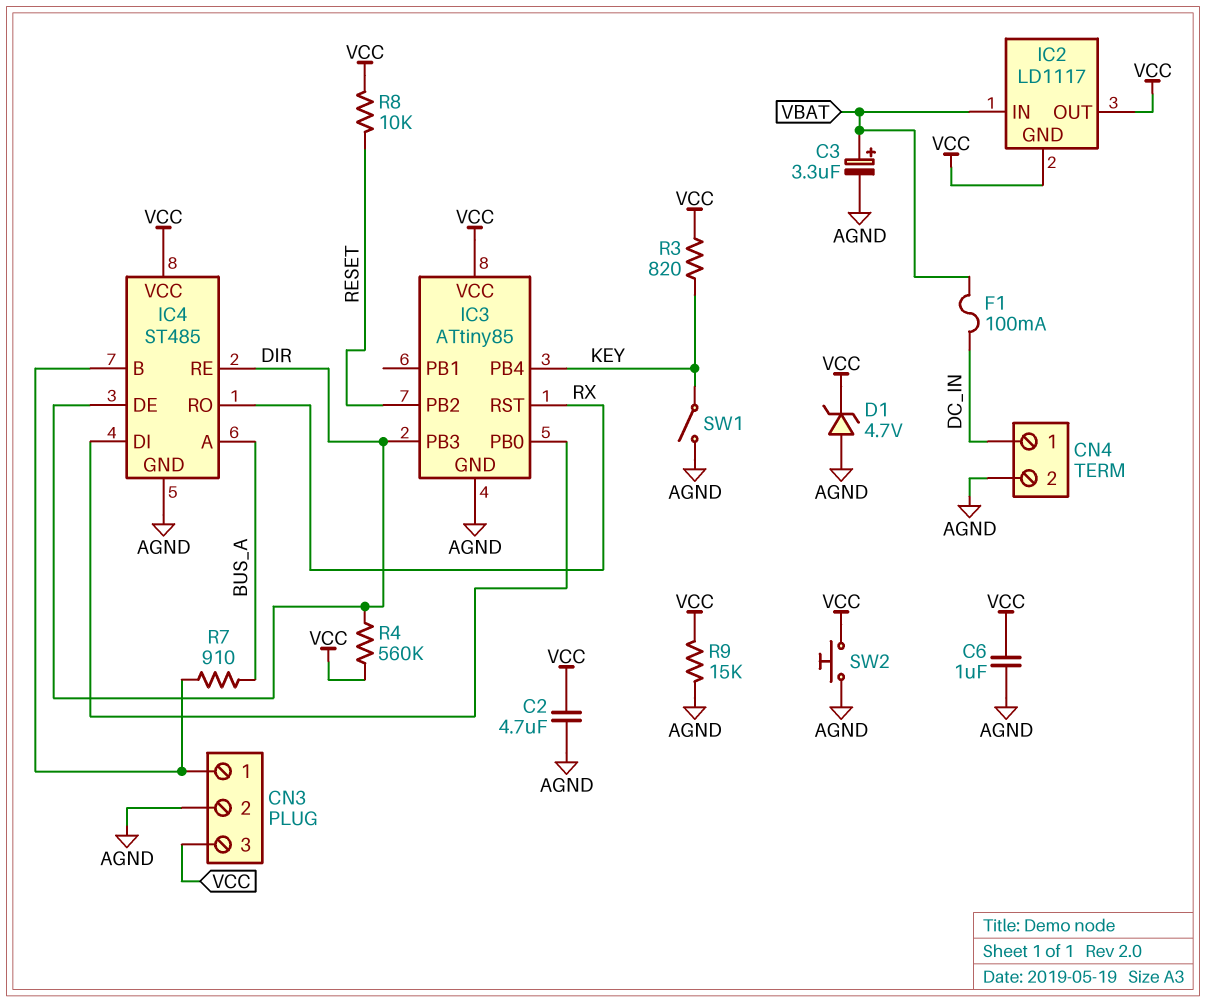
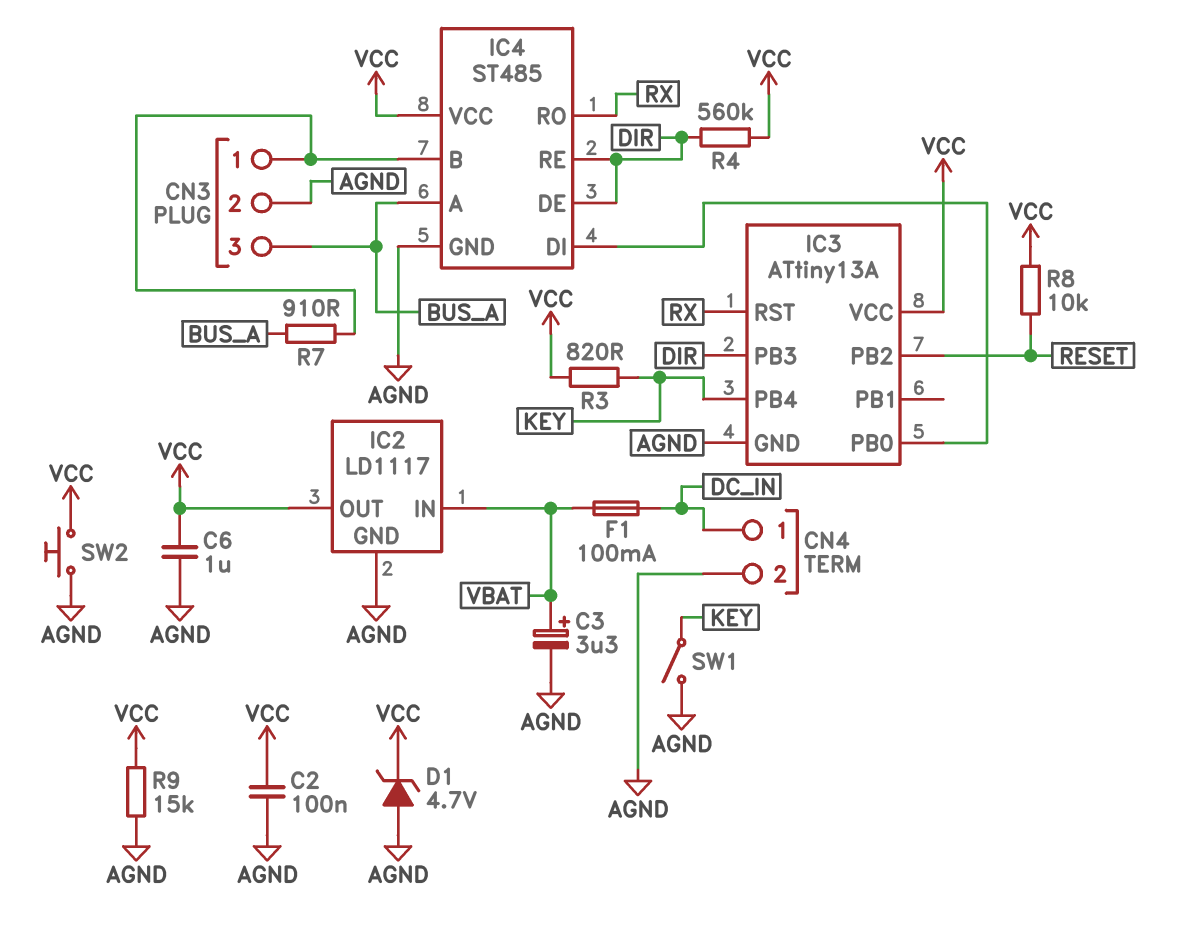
C2: 4.7uF (AGND, VCC) -> 100nF (AGND, VCC)
CN3 pin 3: VCC -> BUS_A
IC2 pin GND: VCC -> AGND
IC3: ATtiny85 -> ATtiny13A

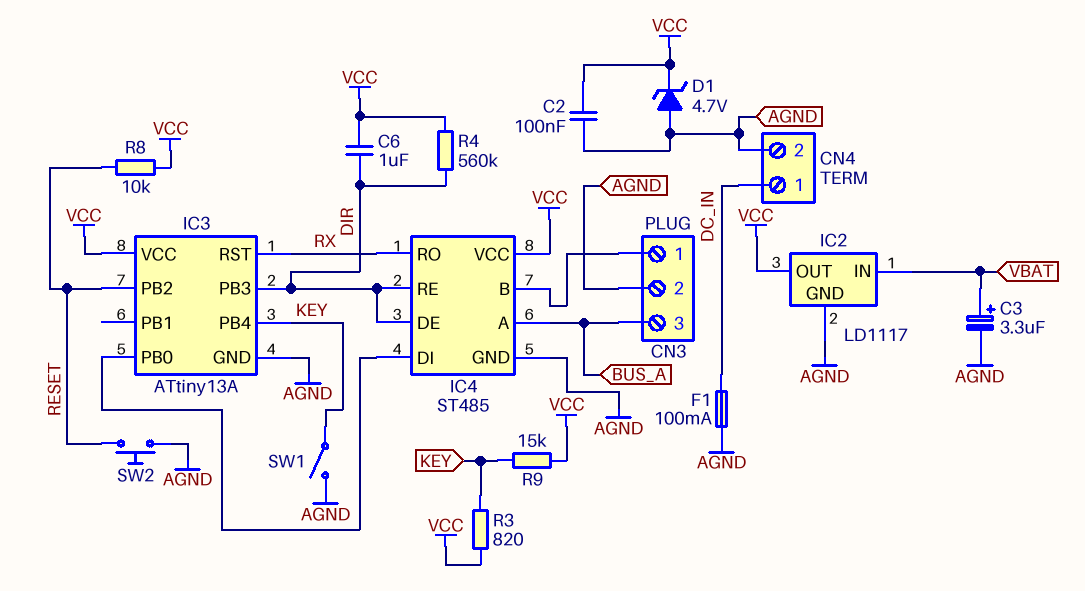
C6: 1uF (AGND, VCC) -> 1uF (DIR, VCC)
F1: 100mA (DC_IN, VBAT) -> 100mA (AGND, DC_IN)
R7: 910 (BUS_A, CN3/1) -> none
R9: 15k (AGND, VCC) -> 15k (KEY, VCC)
SW2: button (AGND, VCC) -> button (AGND, RESET)

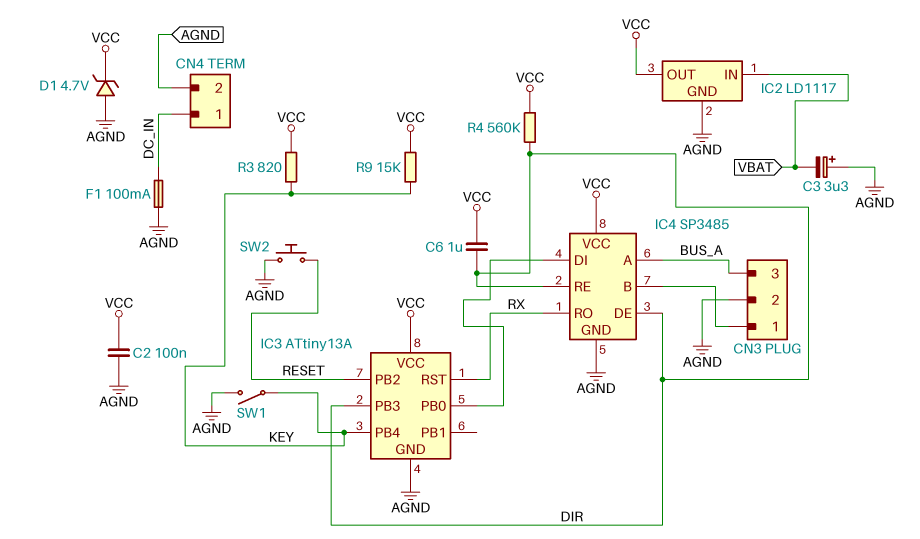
C3: 3.3uF (plus VBAT, minus AGND) -> 3.3uF (plus AGND, minus VBAT)
IC4: ST485 -> SP3485
R8: 10k (RESET, VCC) -> none

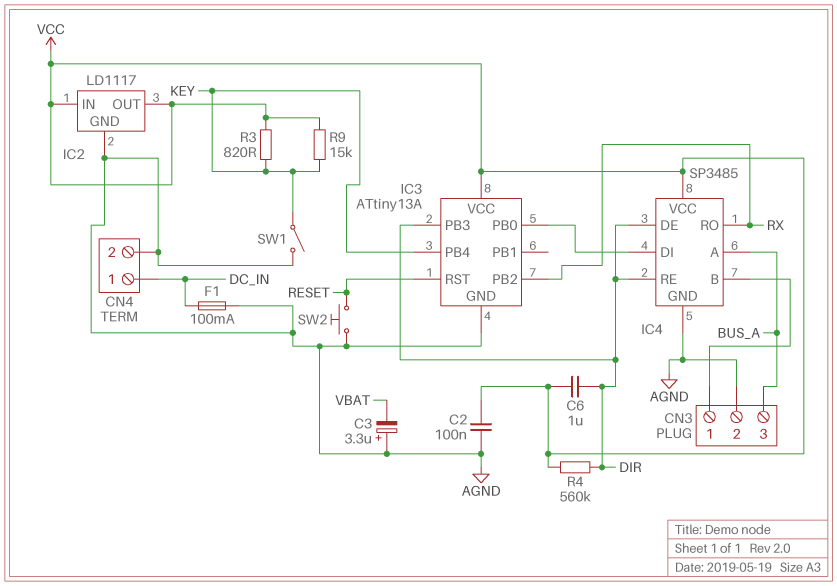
D1: zener 4.7V (A AGND, K VCC) -> none
IC2 pin IN: VBAT -> VCC
IC3 pin PB2: RESET -> RX
IC3 pin RST: RX -> RESET

